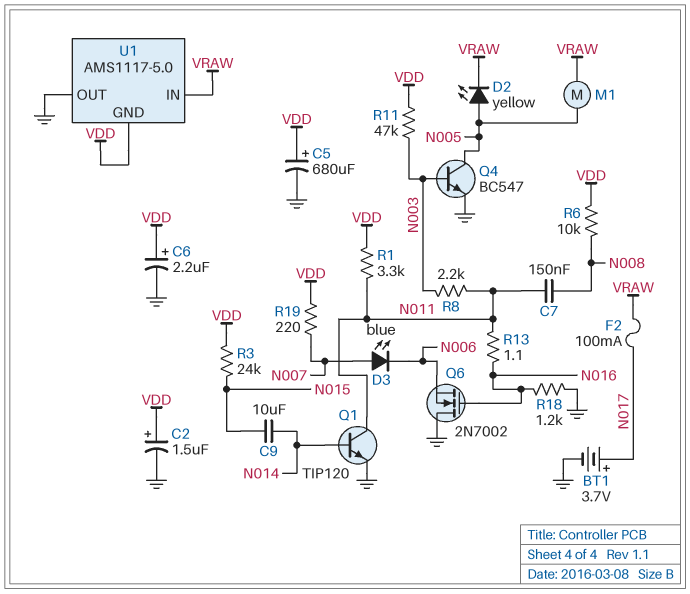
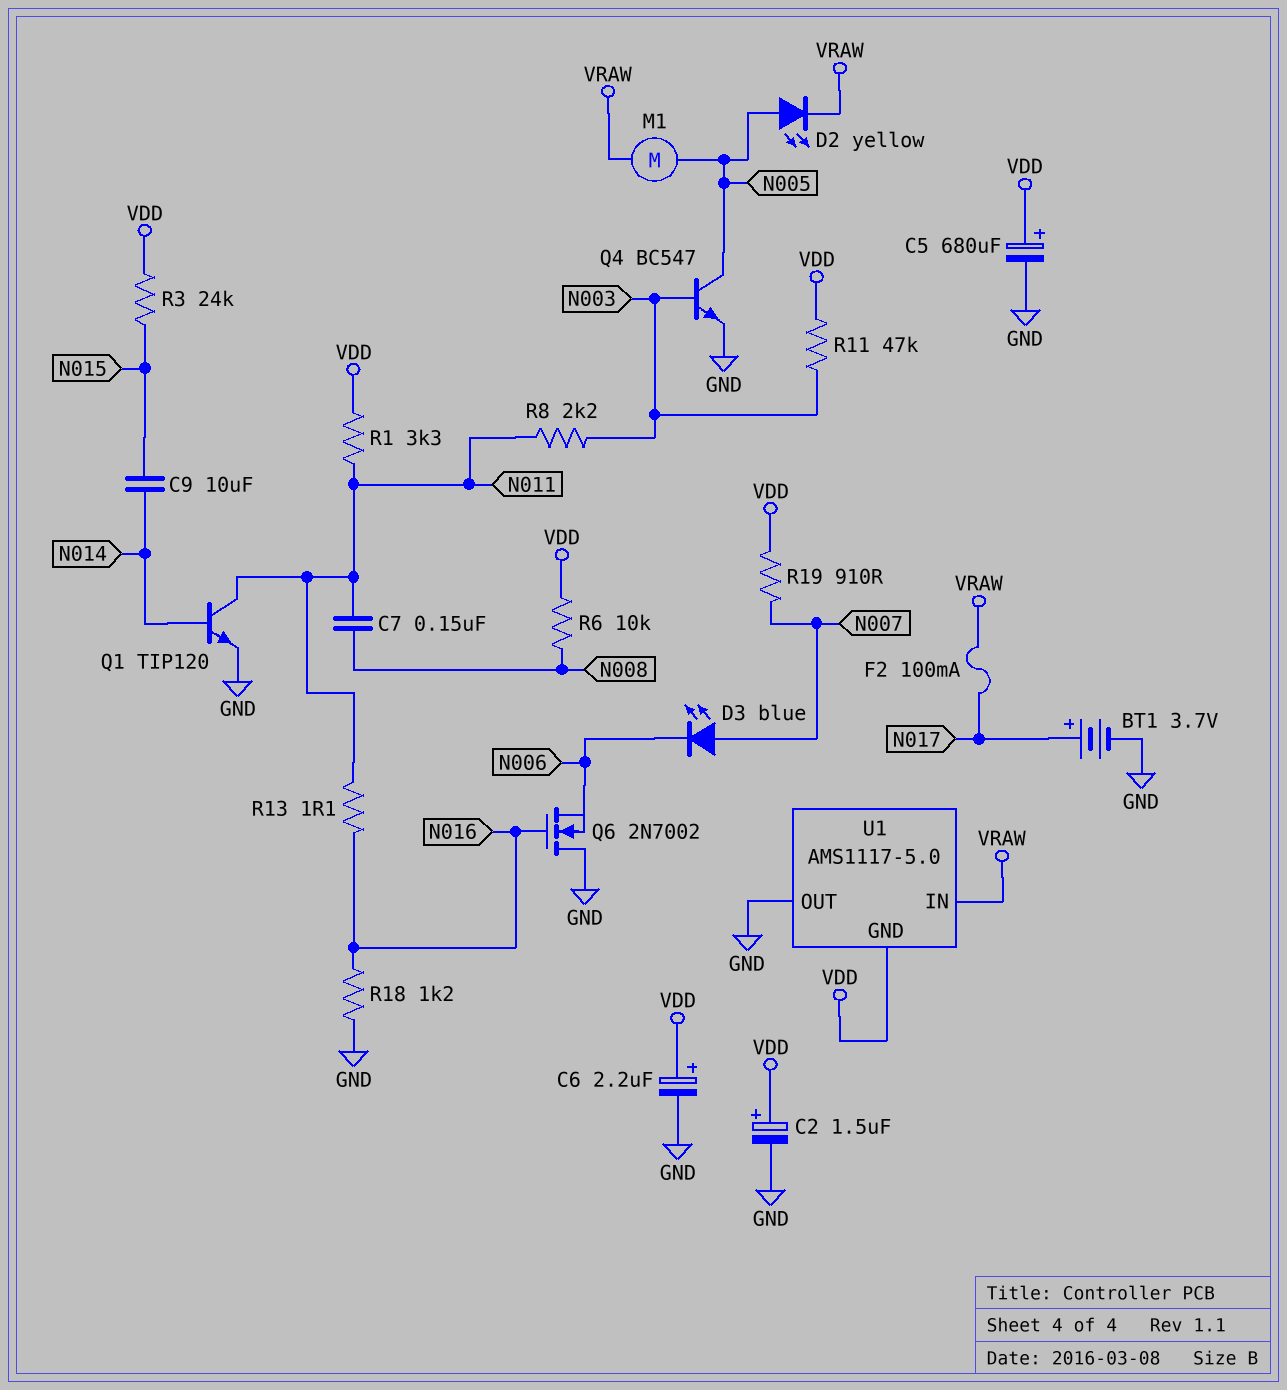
R19: 220 (N007, VDD) -> 910 (N007, VDD)

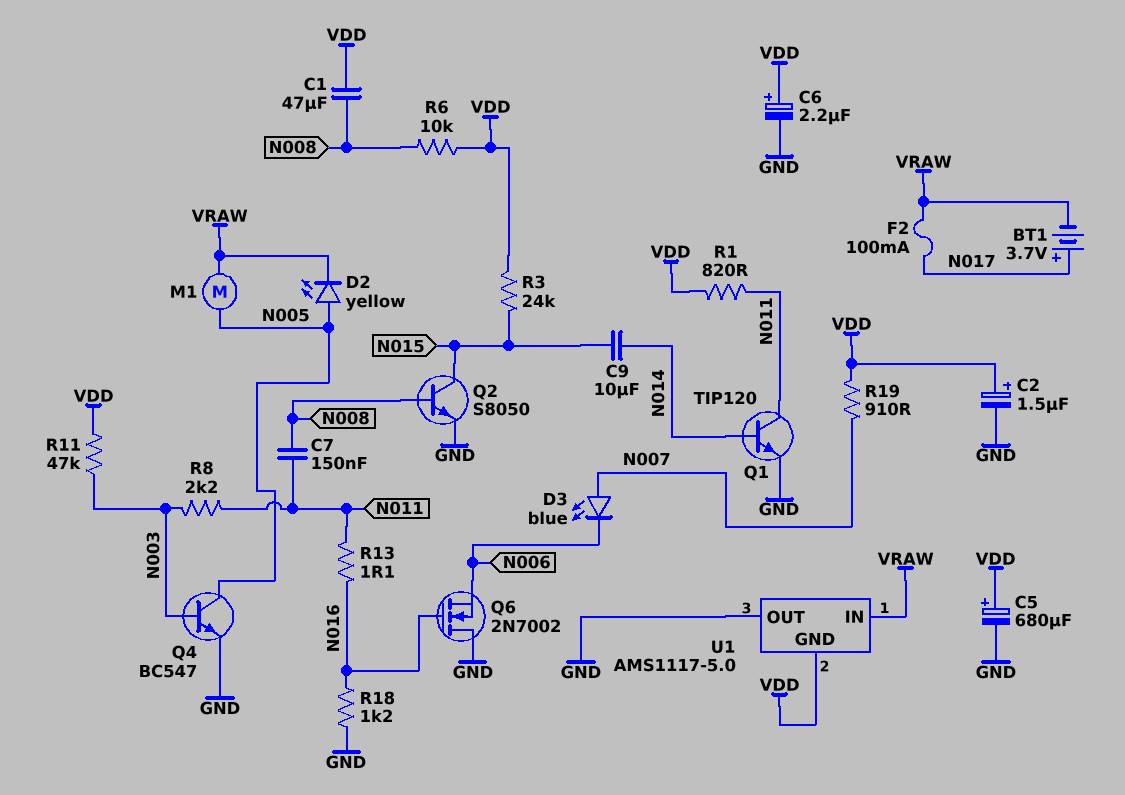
BT1: 3.7V (plus N017, minus GND) -> 3.7V (plus N017, minus VRAW)
C1: none -> 47uF (N008, VDD)
Q2: none -> NPN S8050 (B N008, C N015, E GND)
R1: 3.3k (N011, VDD) -> 820 (N011, VDD)

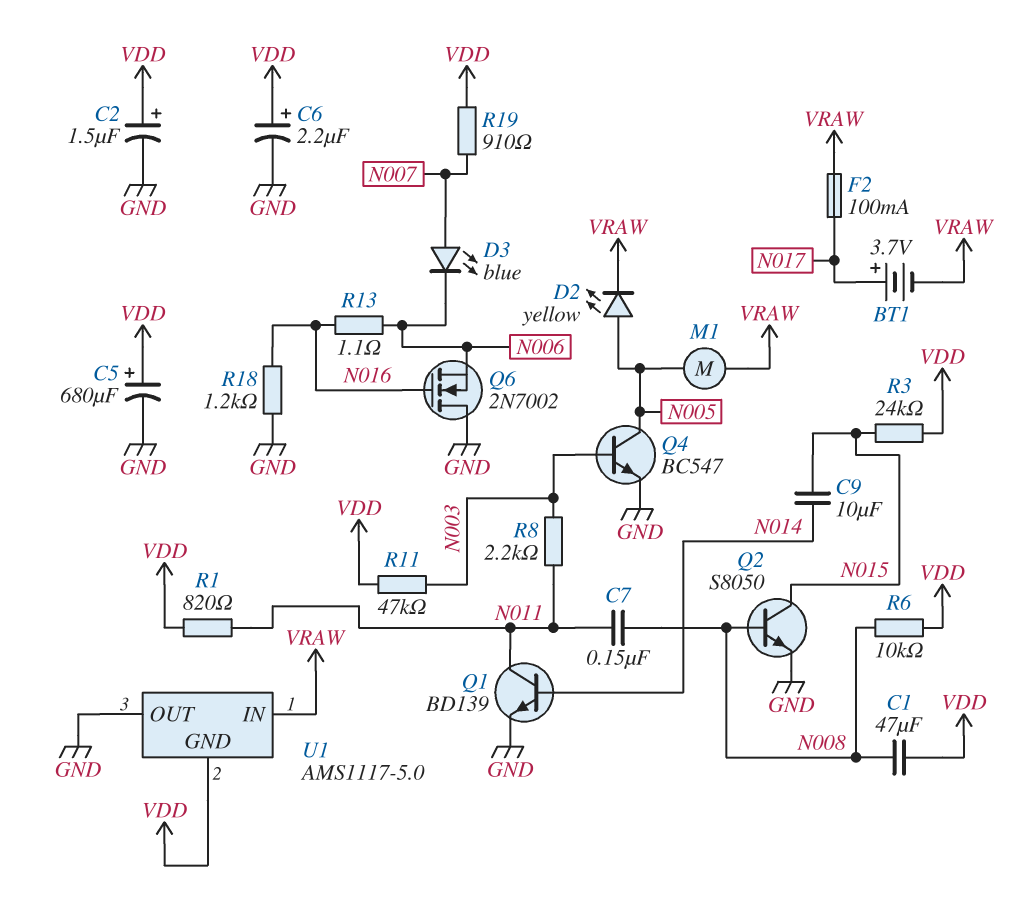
Q1: NPN TIP120 (B N014, C N011, E GND) -> NPN BD139 (B N014, C N011, E GND)
R13: 1.1 (N011, N016) -> 1.1 (N006, N016)

